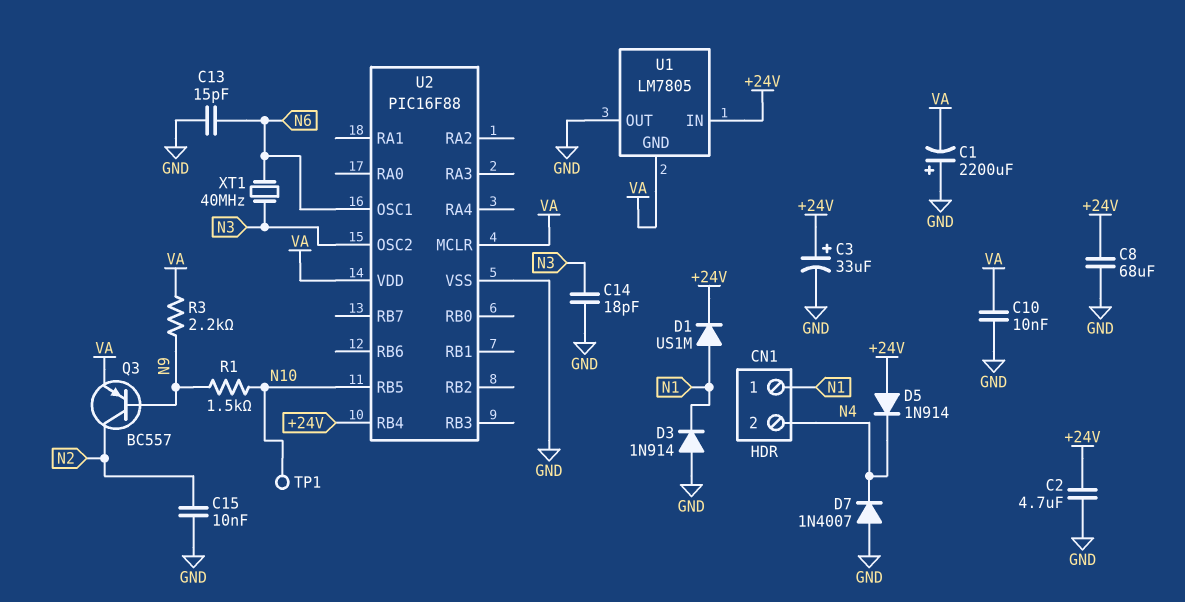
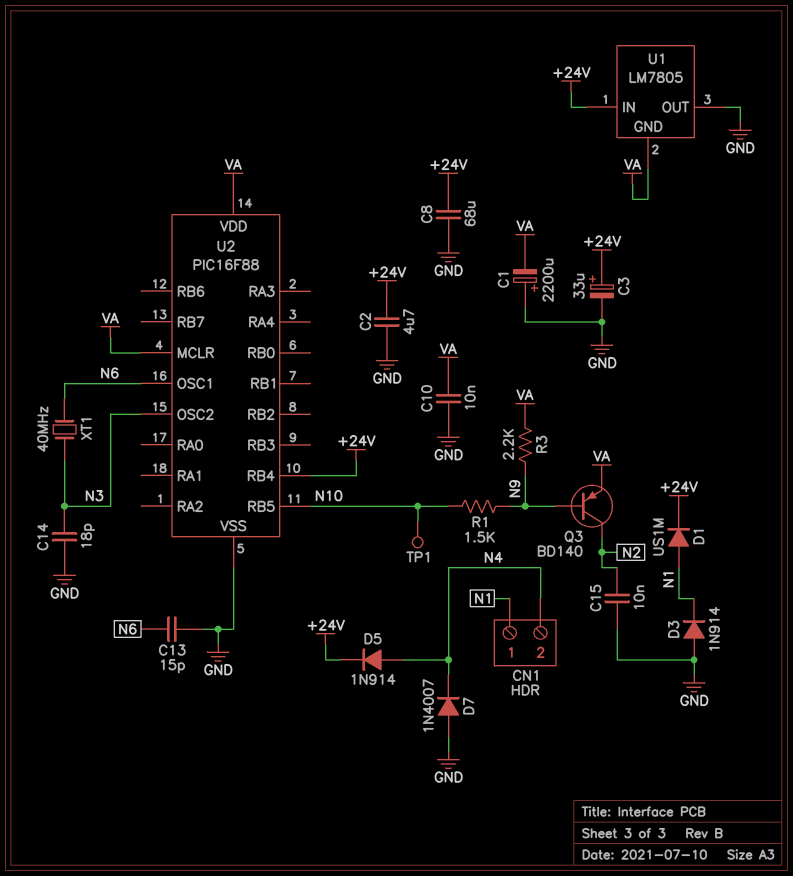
D5: diode 1N914 (A +24V, K N4) -> diode 1N914 (A N4, K +24V)
Q3: PNP BC557 (B N9, C N2, E VA) -> PNP BD140 (B N9, C N2, E VA)

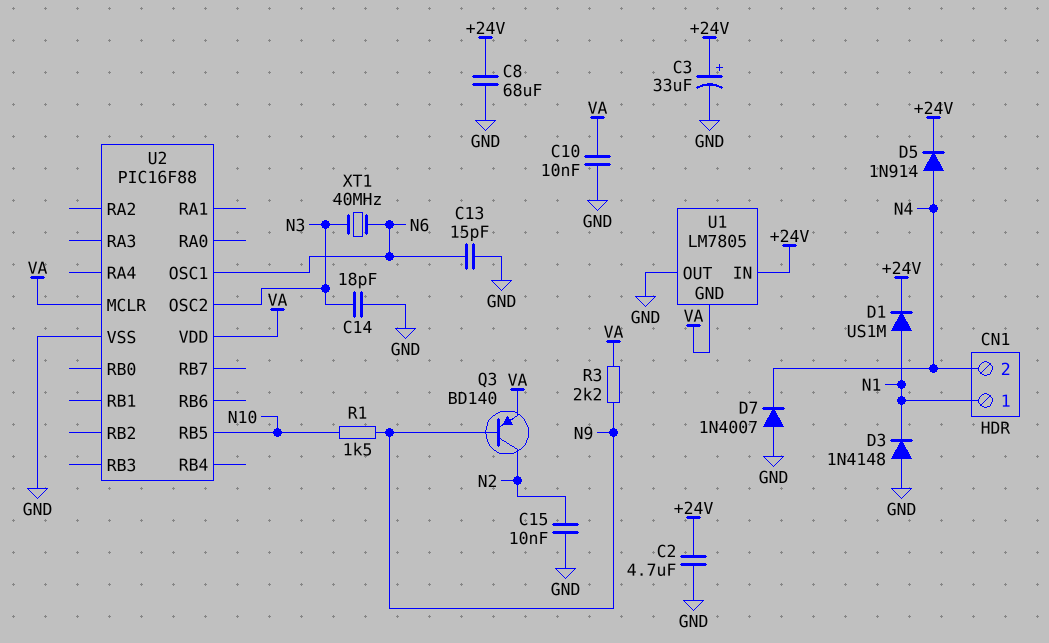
C1: 2200uF (plus GND, minus VA) -> none
D3: diode 1N914 (A GND, K N1) -> diode 1N4148 (A GND, K N1)
TP1: test point (N10) -> none
U2 pin RB4: +24V -> none

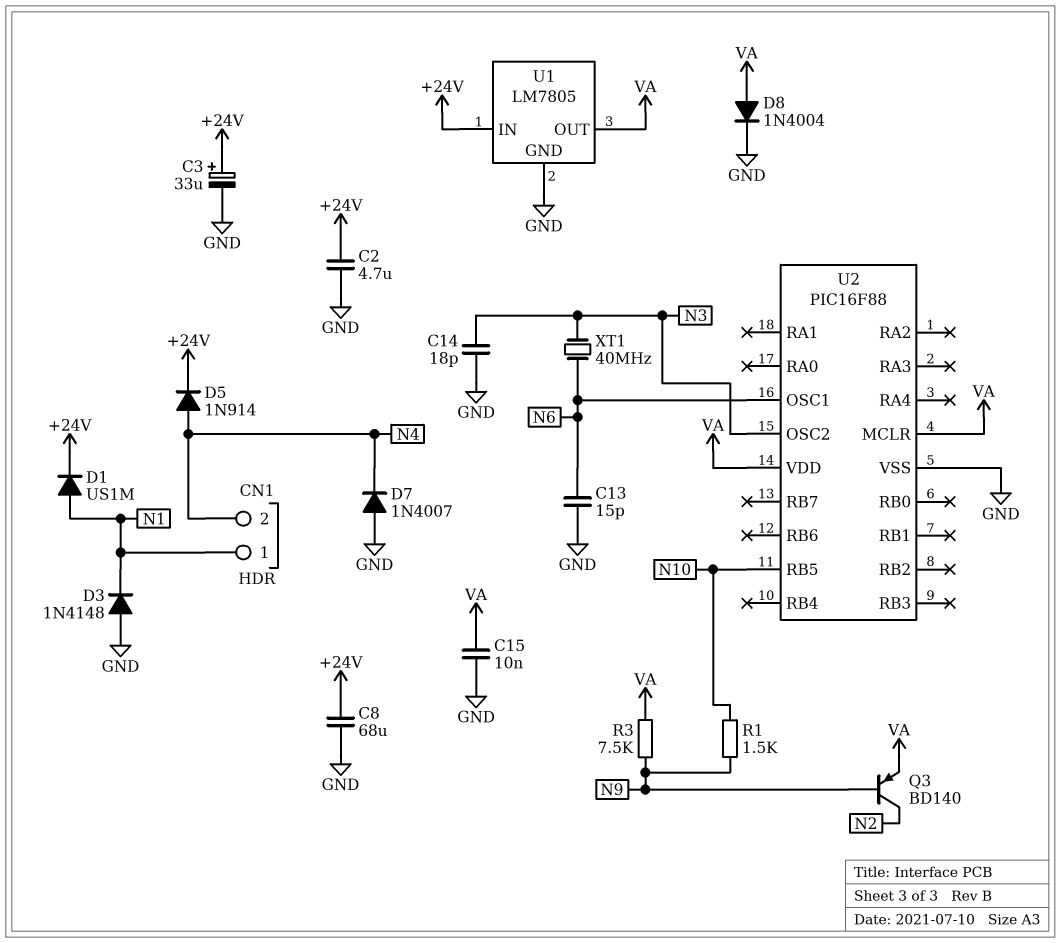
C10: 10nF (GND, VA) -> none
C15: 10nF (GND, N2) -> 10nF (GND, VA)
D8: none -> diode 1N4004 (A VA, K GND)
R3: 2.2k (N9, VA) -> 7.5k (N9, VA)
U1 pin GND: VA -> GND
U1 pin OUT: GND -> VA

